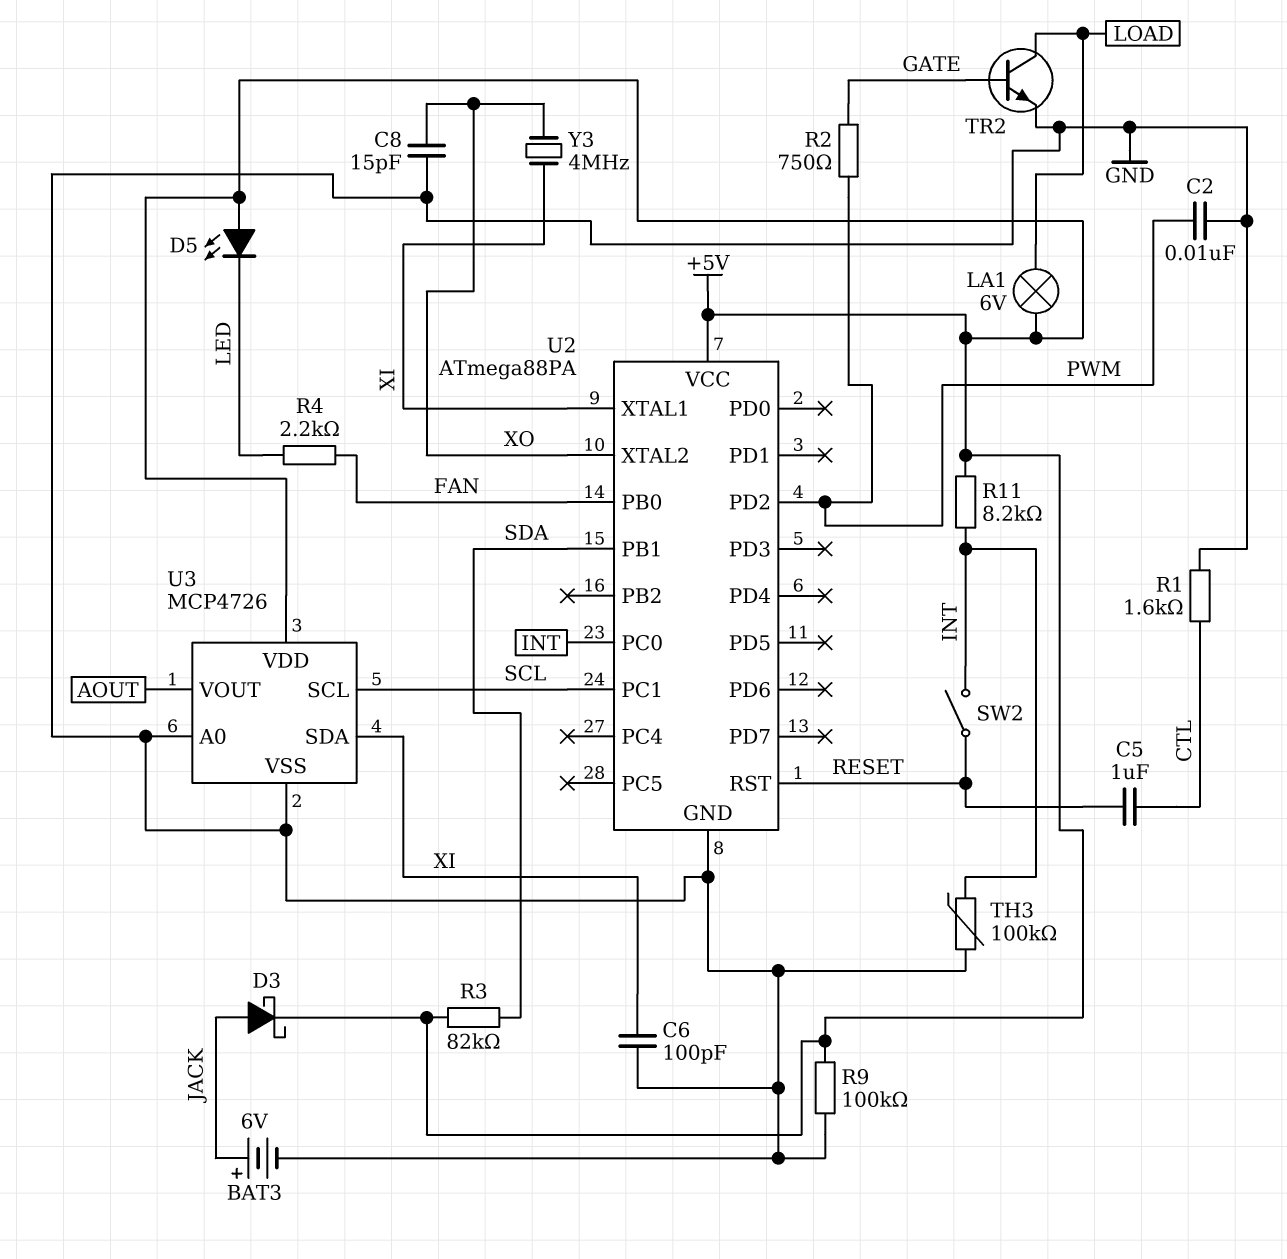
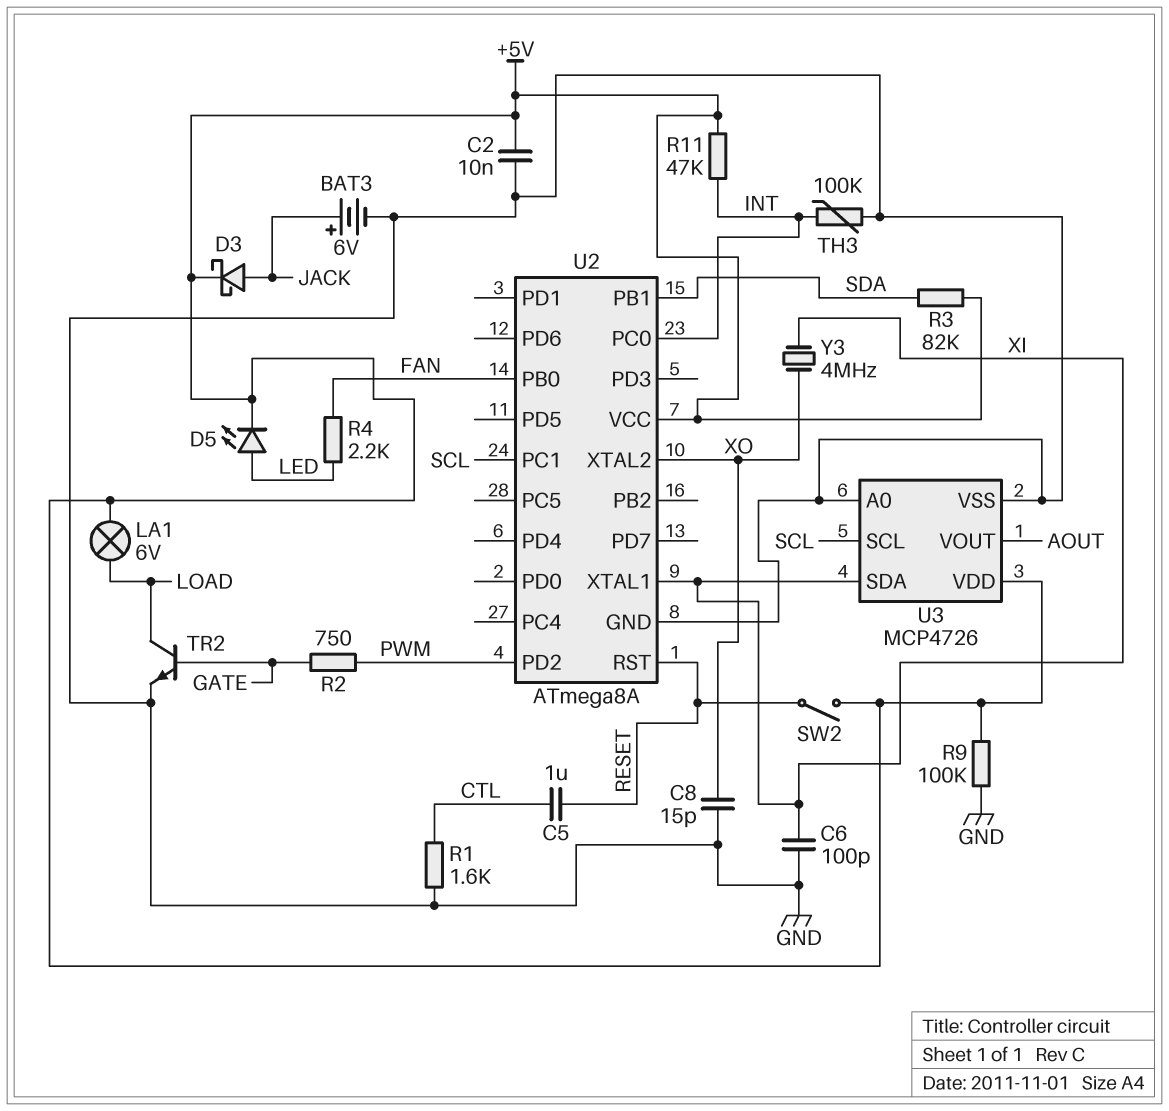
C2: 10nF (GND, PWM) -> 10nF (+5V, GND)
D5: LED (A +5V, K LED) -> LED (A LED, K +5V)
R11: 8.2k (+5V, INT) -> 47k (+5V, INT)
SW2: switch (INT, RESET) -> switch (+5V, RESET)
U2: ATmega88PA -> ATmega8A

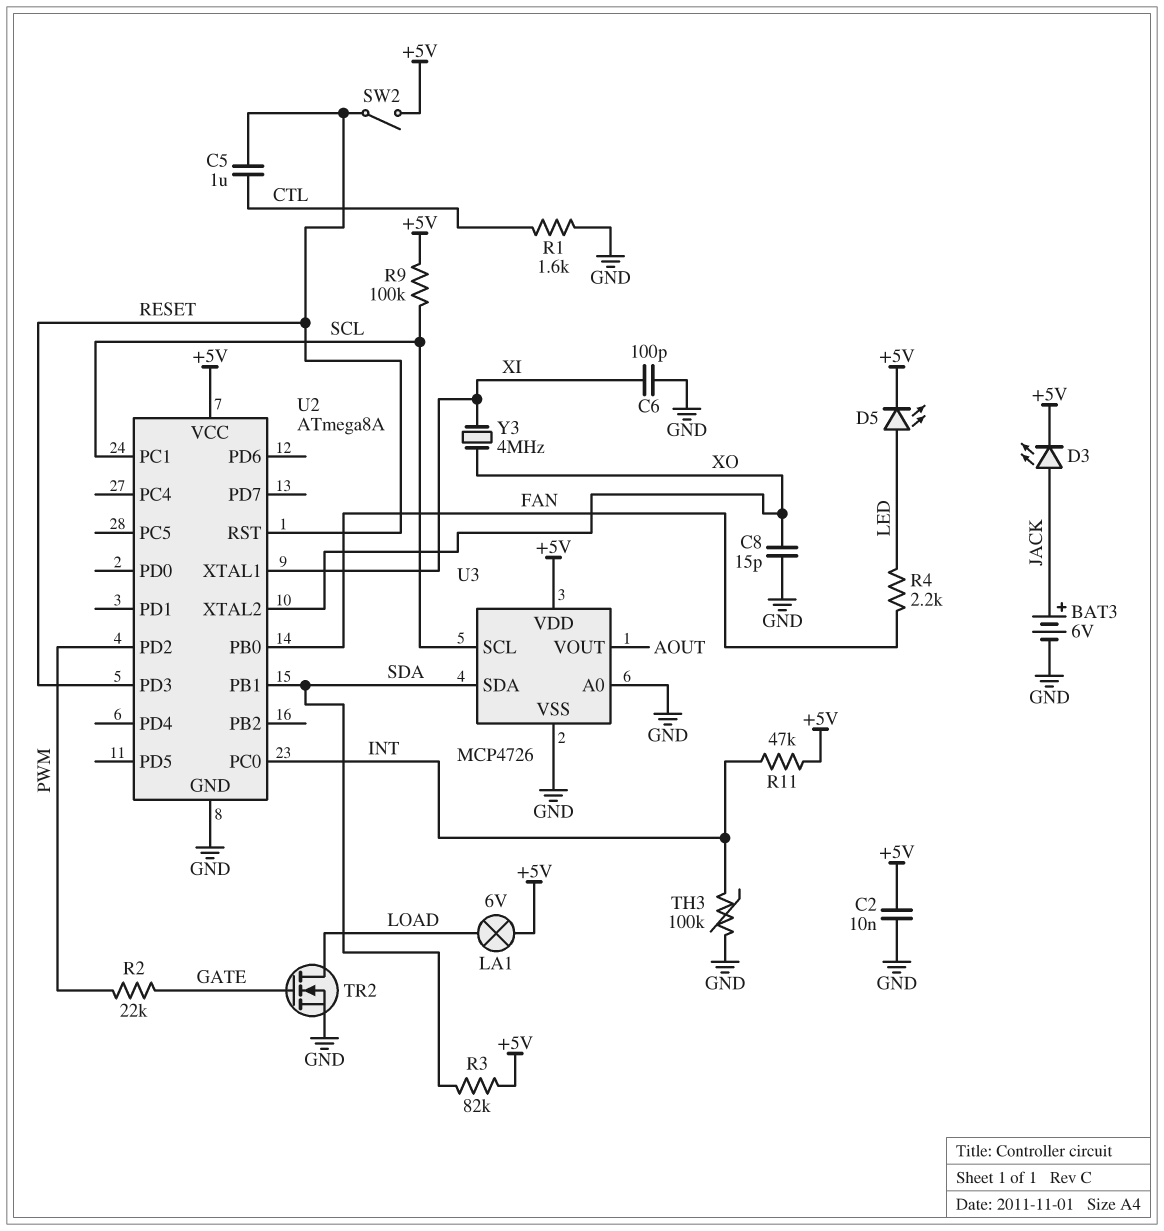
D3: schottky (A JACK, K +5V) -> LED (A JACK, K +5V)
R2: 750 (GATE, PWM) -> 22k (GATE, PWM)
R9: 100k (+5V, GND) -> 100k (+5V, SCL)
TR2: NPN (B GATE, C LOAD, E GND) -> NMOS (G GATE, D LOAD, S GND)
U2 pin PD3: none -> RESET
U3 pin SDA: XI -> SDA

